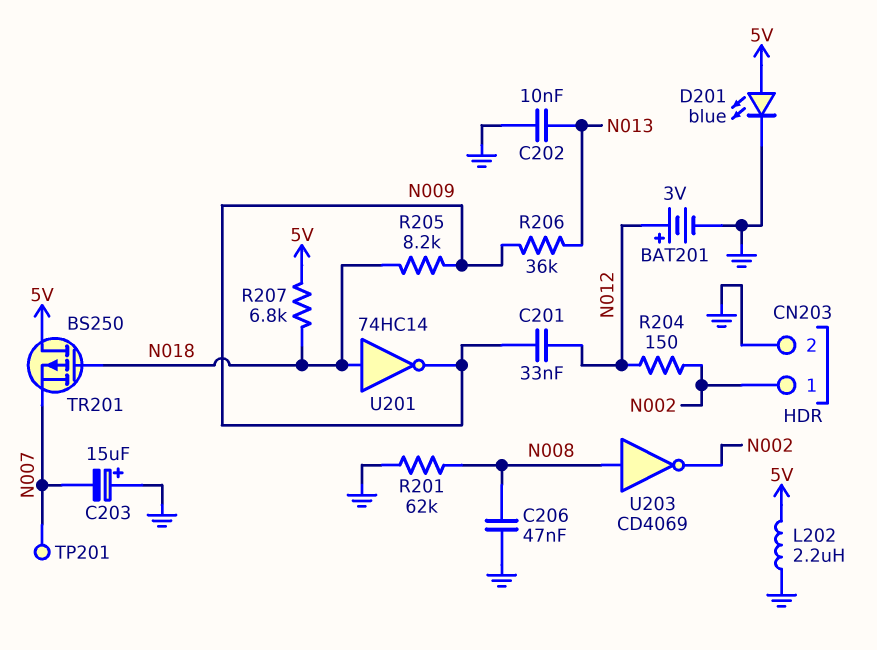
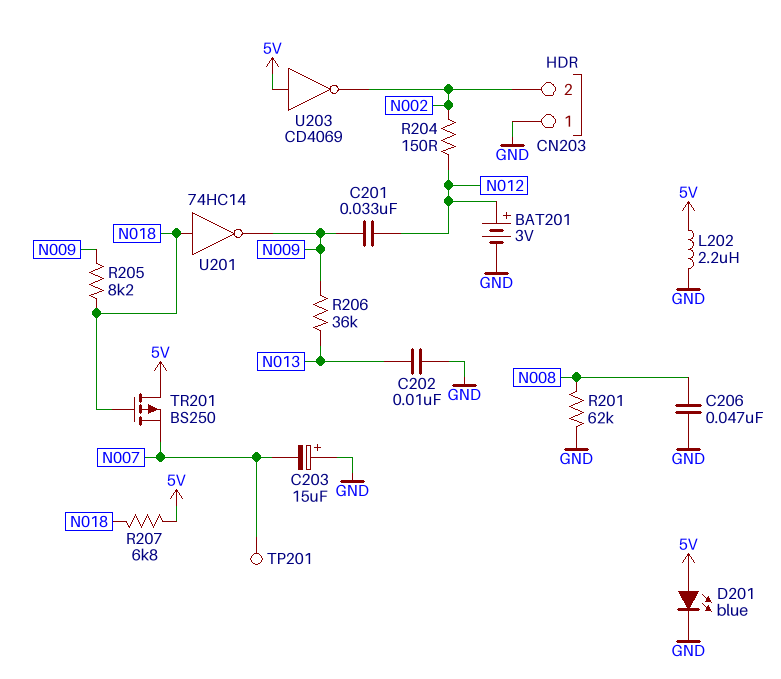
CN203 pin 1: N002 -> GND
CN203 pin 2: GND -> N002
U203: NOT CD4069 (in N008, out N002) -> NOT CD4069 (in 5V, out N002)

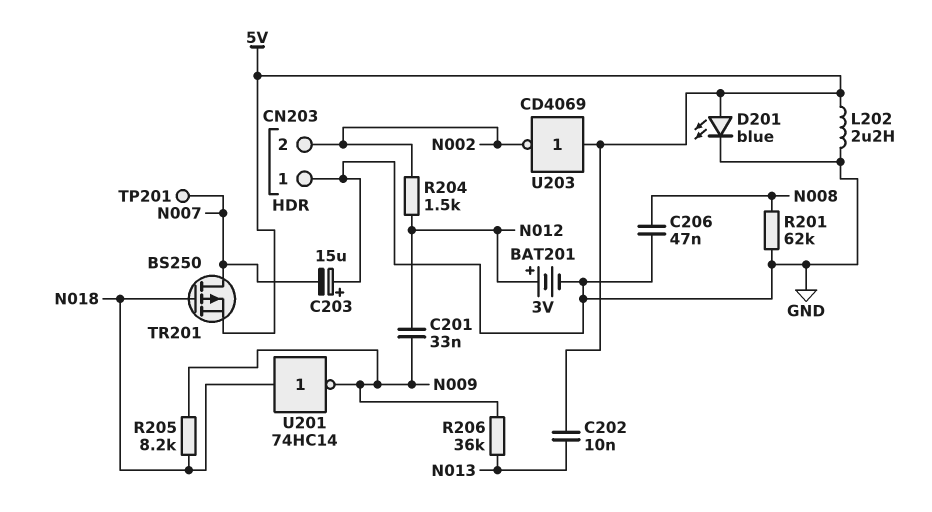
C202: 10nF (GND, N013) -> 10nF (5V, N013)
R204: 150 (N002, N012) -> 1.5k (N002, N012)
R207: 6.8k (5V, N018) -> none
TR201: PMOS BS250 (G N018, D 5V, S N007) -> PMOS BS250 (G N018, D N007, S 5V)

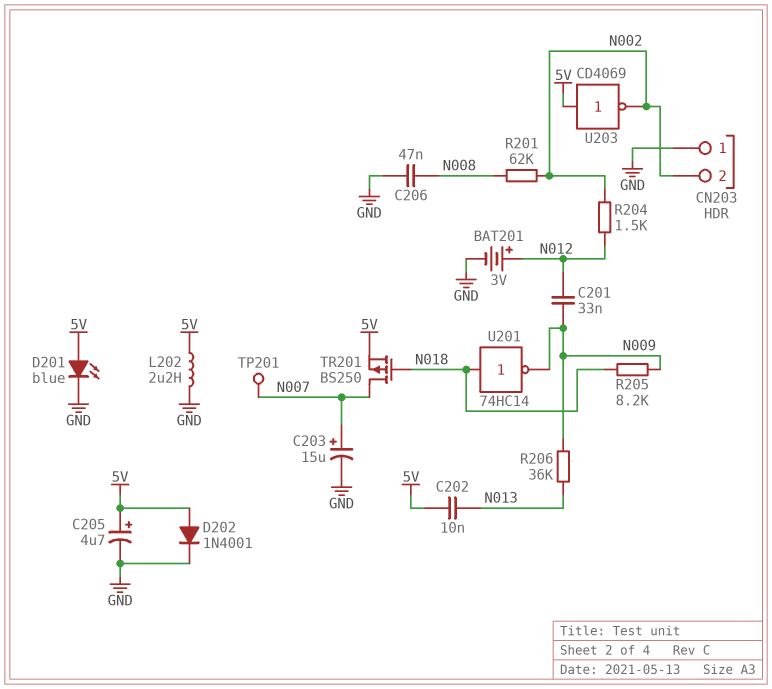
C203: 15uF (plus GND, minus N007) -> 15uF (plus N007, minus GND)
C205: none -> 4.7uF (plus 5V, minus GND)
D202: none -> diode 1N4001 (A 5V, K GND)
R201: 62k (GND, N008) -> 62k (N002, N008)

